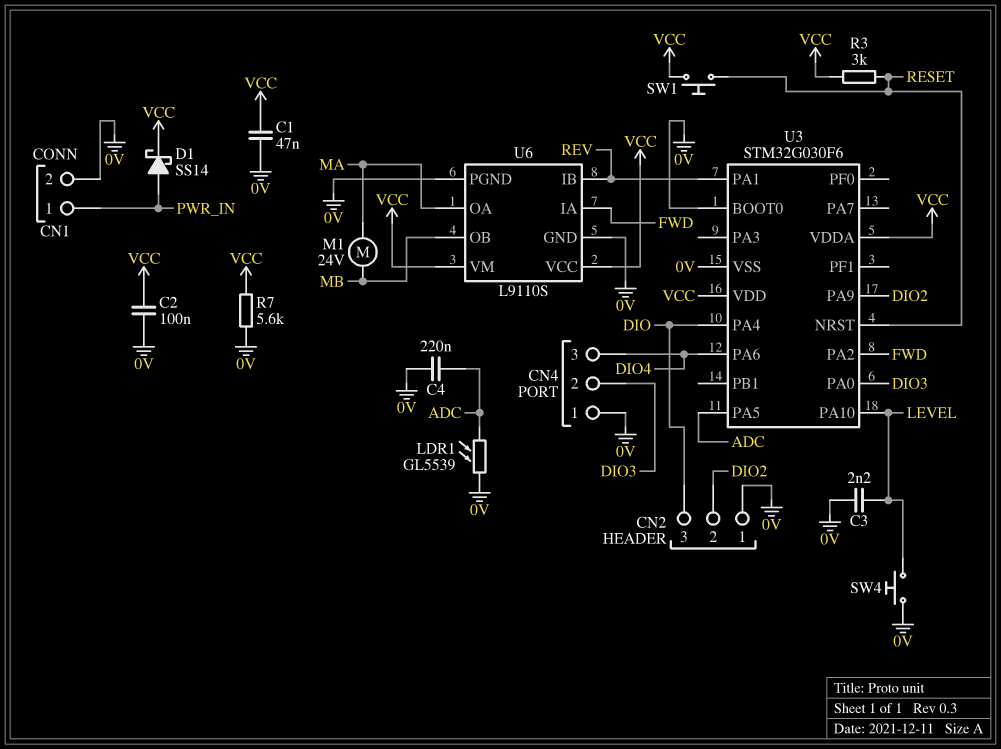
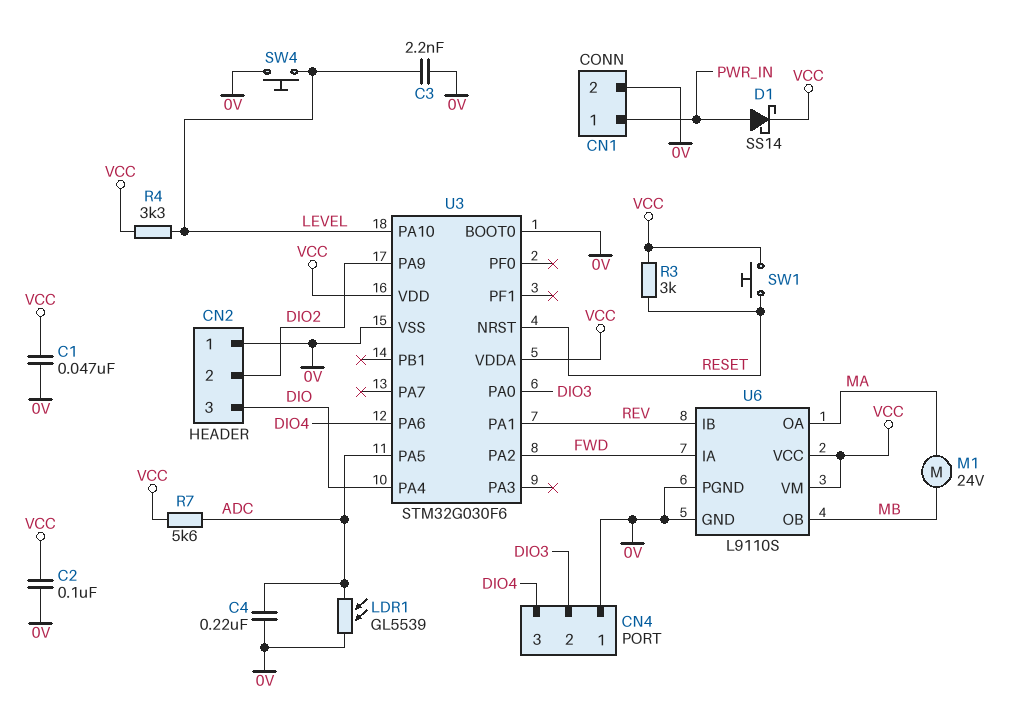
R4: none -> 3.3k (LEVEL, VCC)
R7: 5.6k (0V, VCC) -> 5.6k (ADC, VCC)

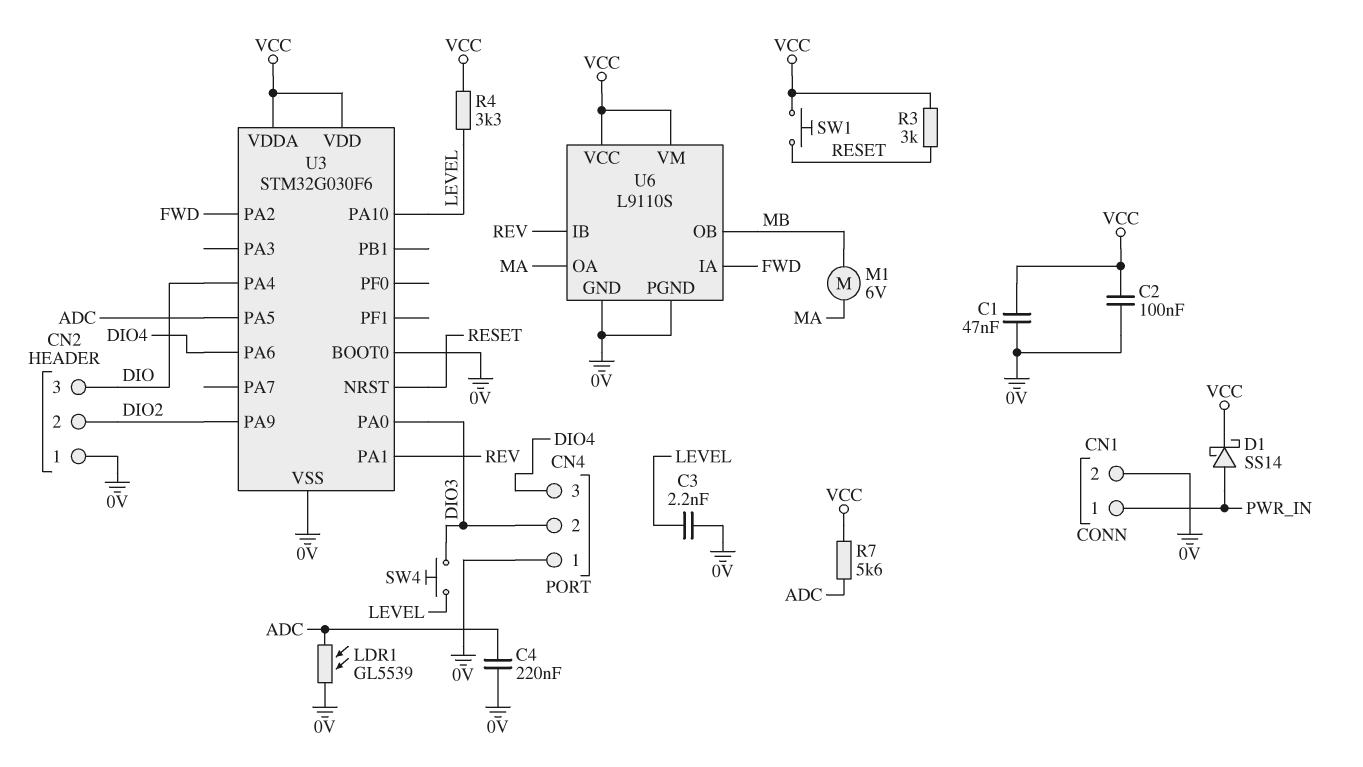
M1: motor 24V (MA, MB) -> motor 6V (MA, MB)
SW4: button (0V, LEVEL) -> button (DIO3, LEVEL)

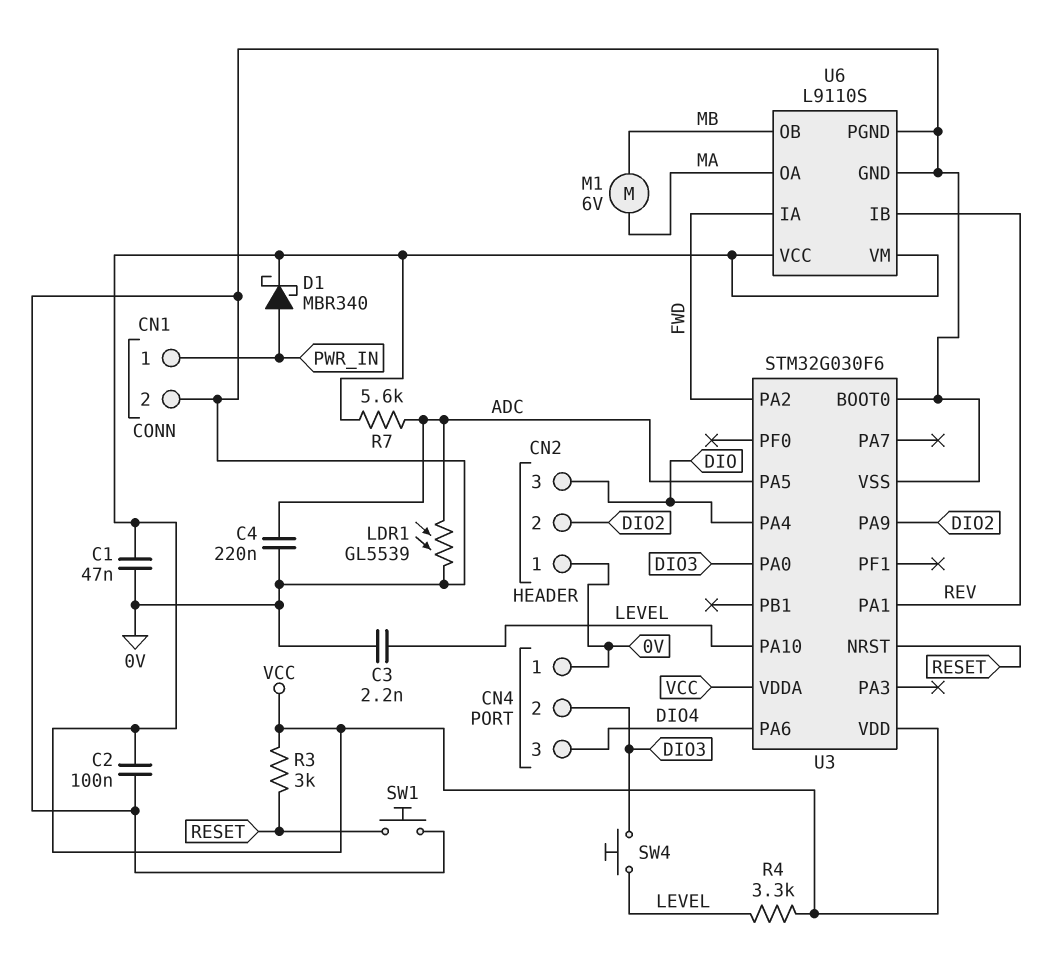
D1: schottky SS14 (A PWR_IN, K VCC) -> schottky MBR340 (A PWR_IN, K VCC)
SW1: button (RESET, VCC) -> button (0V, RESET)

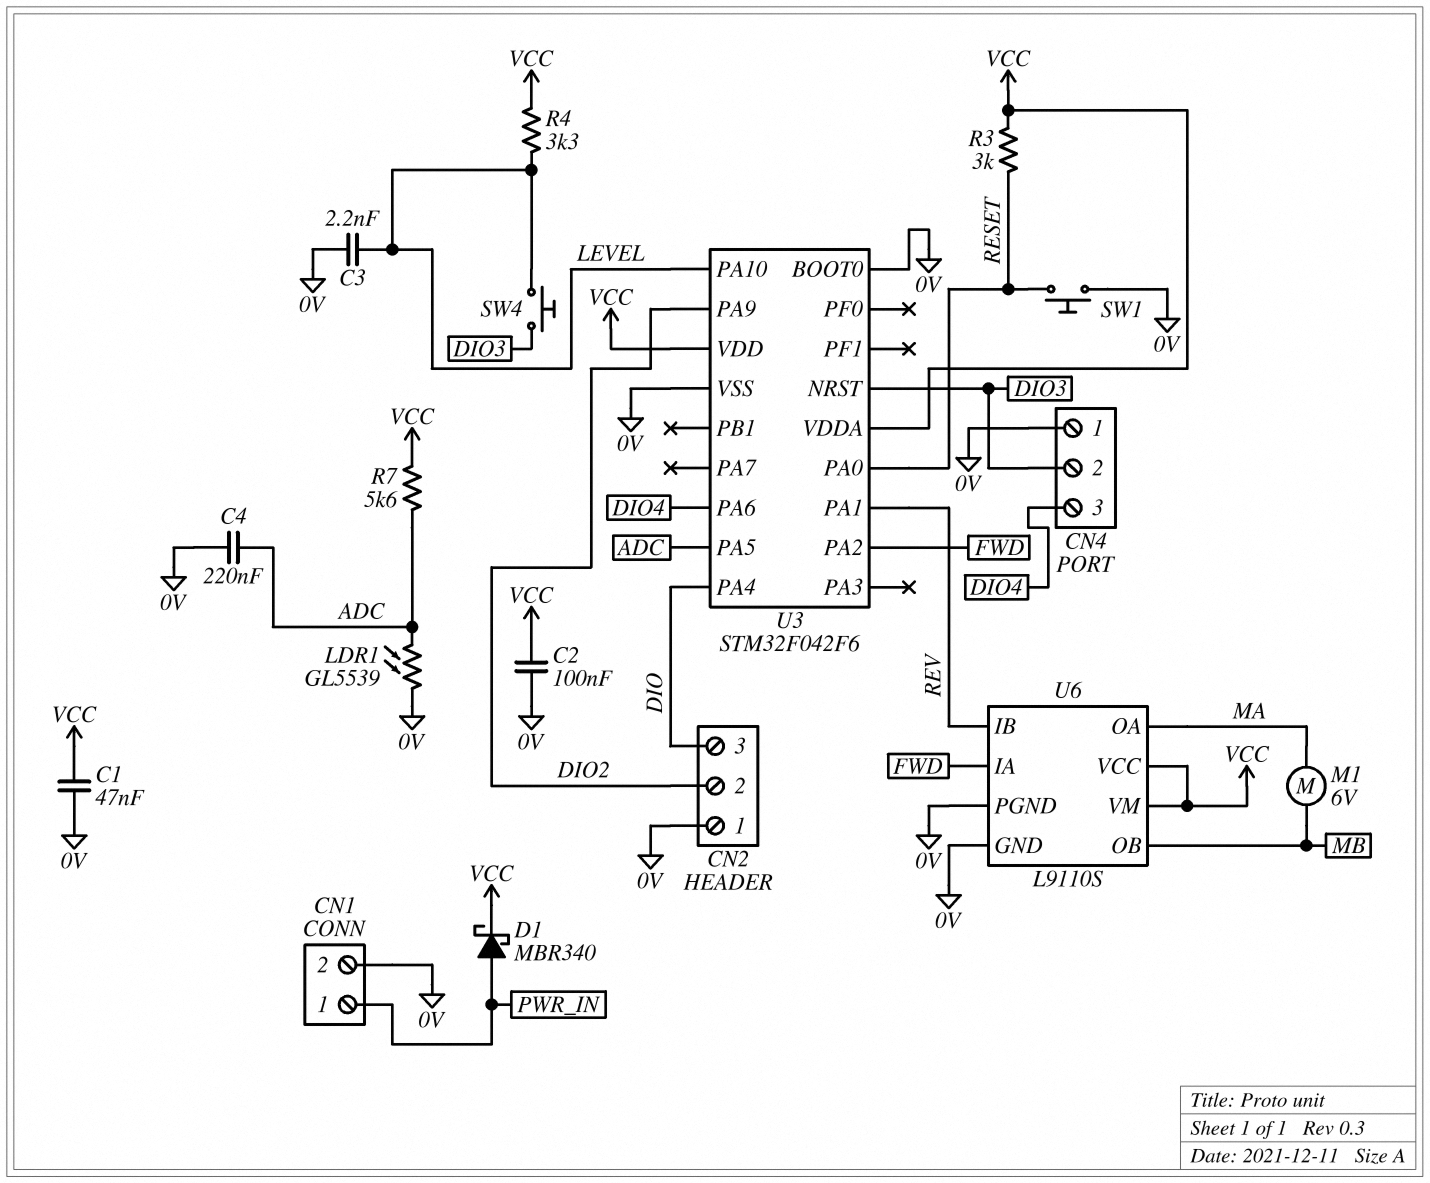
U3: STM32G030F6 -> STM32F042F6
U3 pin NRST: RESET -> DIO3
U3 pin PA0: DIO3 -> RESET

